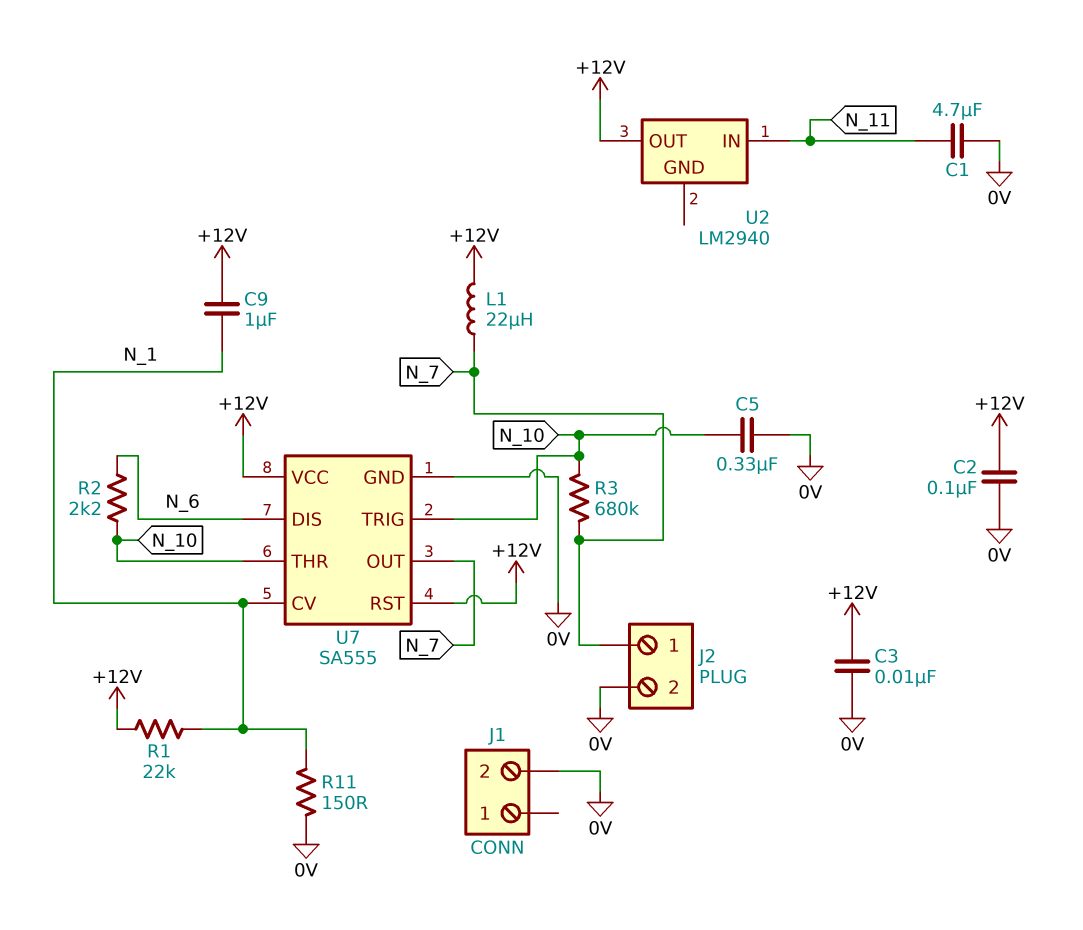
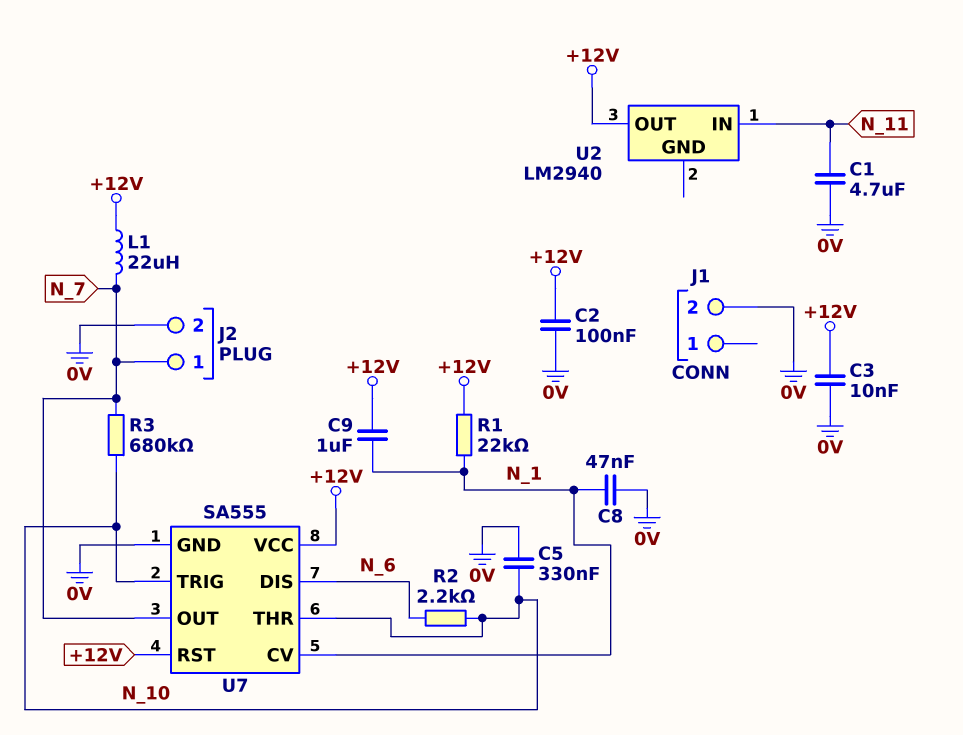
C8: none -> 47nF (0V, N_1)
R11: 150 (0V, N_1) -> none

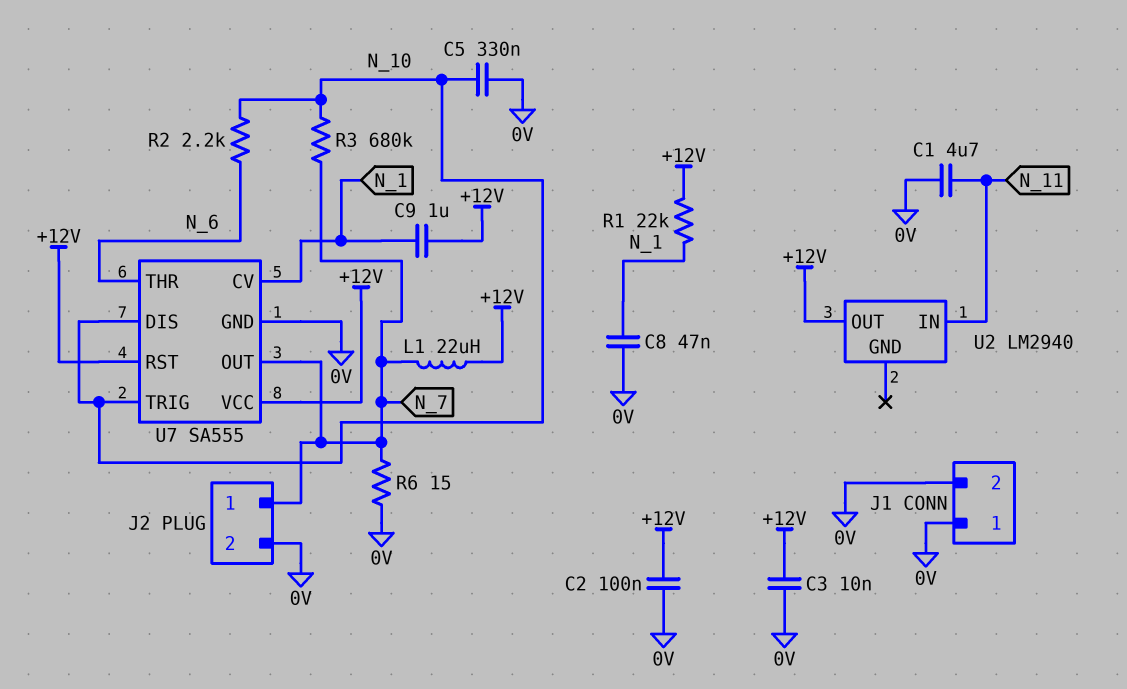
J1 pin 1: none -> 0V
R6: none -> 15 (0V, N_7)
U7 pin DIS: N_6 -> N_10
U7 pin THR: N_10 -> N_6

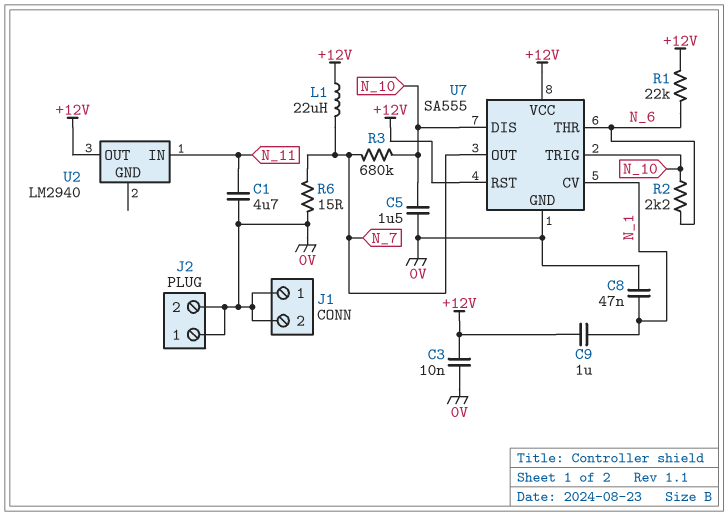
C2: 100nF (+12V, 0V) -> none
C5: 330nF (0V, N_10) -> 1.5uF (0V, N_10)
J2 pin 1: N_7 -> 0V
R1: 22k (+12V, N_1) -> 22k (+12V, N_6)

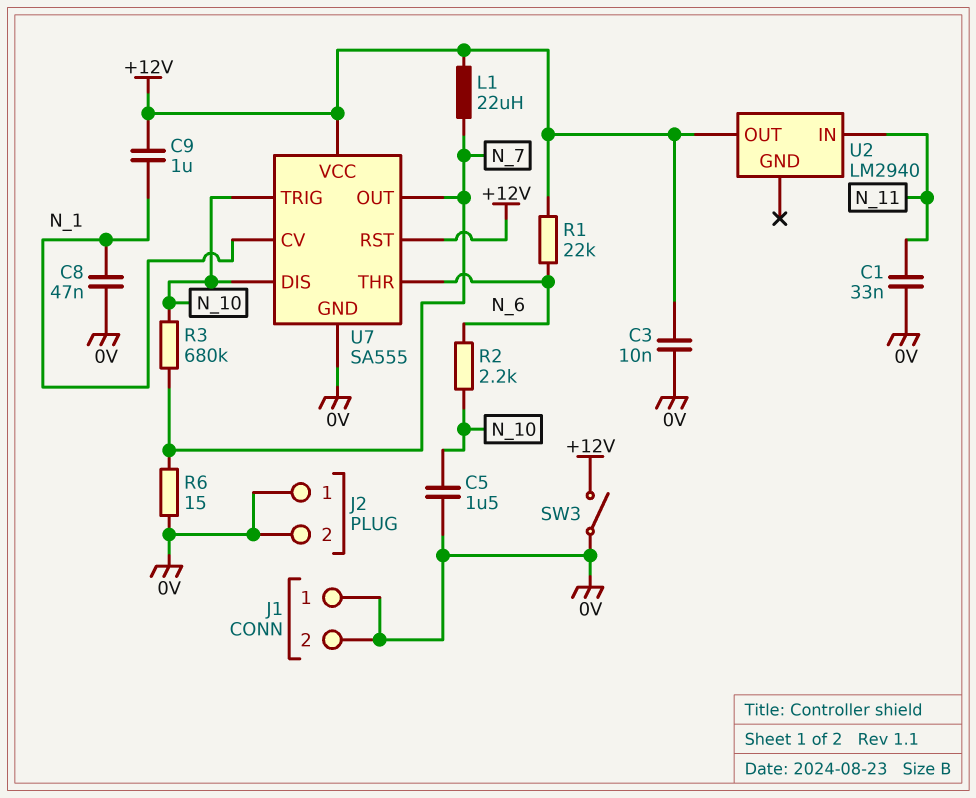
C1: 4.7uF (0V, N_11) -> 33nF (0V, N_11)
SW3: none -> switch (+12V, 0V)

